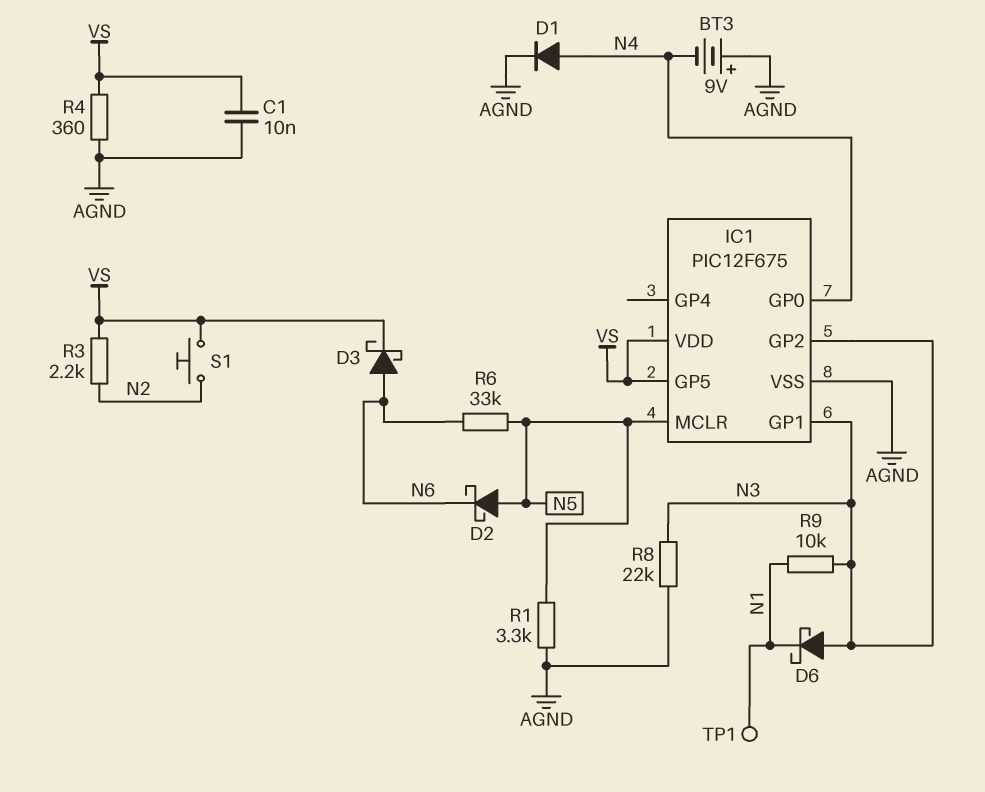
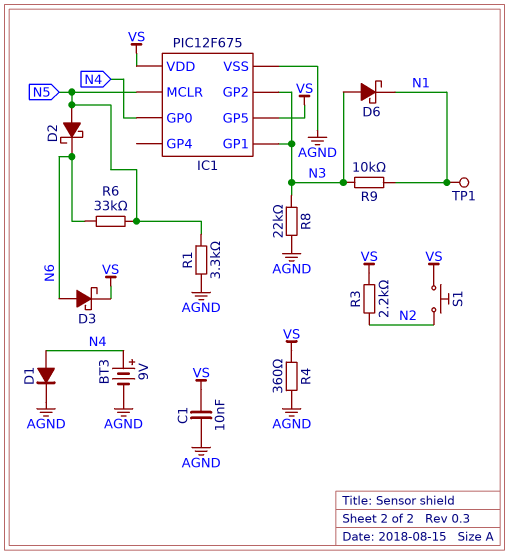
BT3: 9V (plus AGND, minus N4) -> 9V (plus N4, minus AGND)

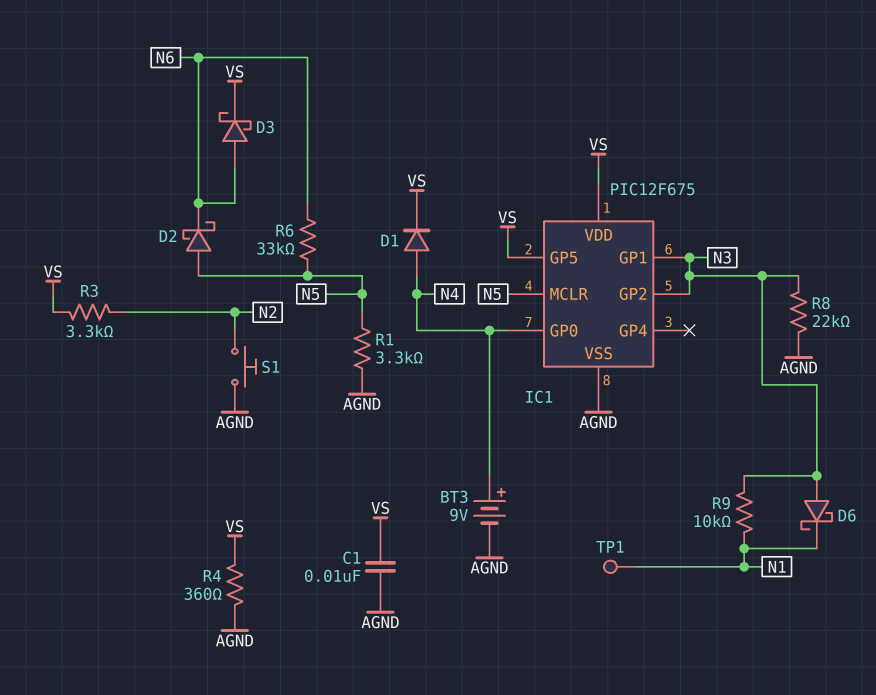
D1: diode (A N4, K AGND) -> diode (A N4, K VS)
R3: 2.2k (N2, VS) -> 3.3k (N2, VS)
S1: button (N2, VS) -> button (AGND, N2)

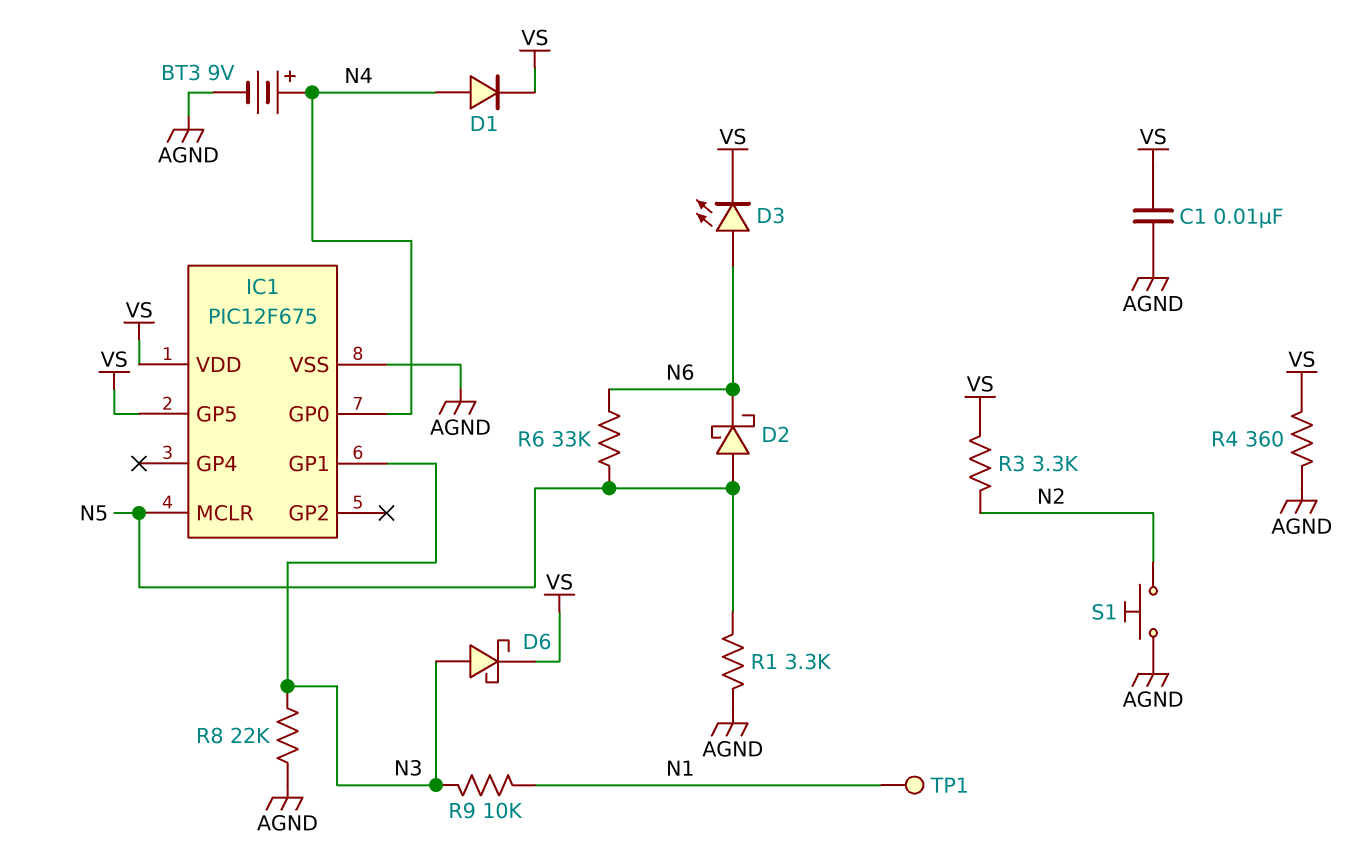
D3: schottky (A N6, K VS) -> LED (A N6, K VS)
D6: schottky (A N3, K N1) -> schottky (A N3, K VS)
IC1 pin GP2: N3 -> none

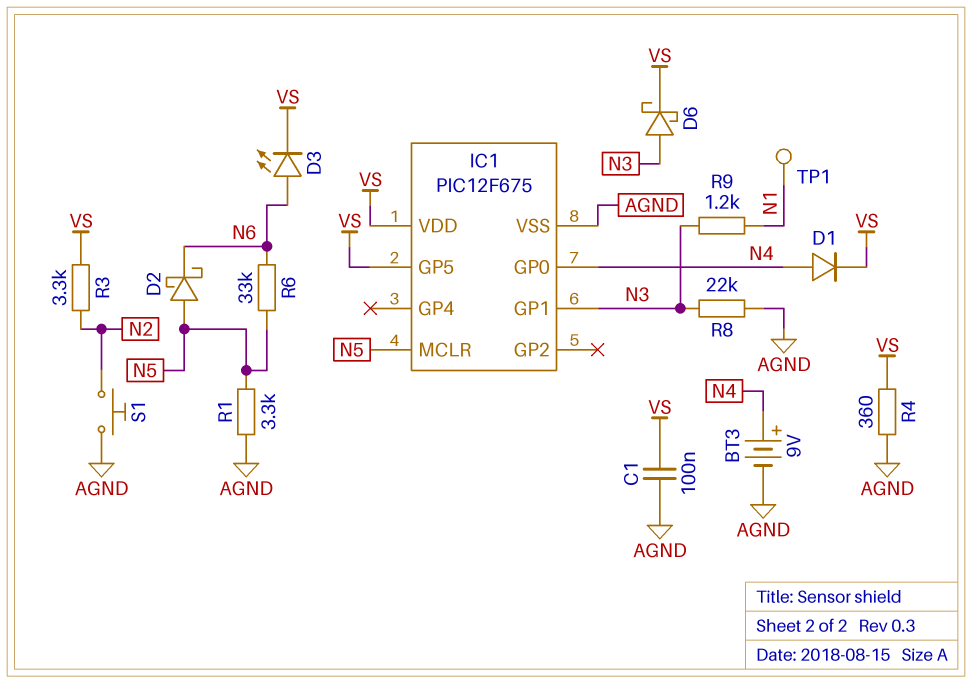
C1: 10nF (AGND, VS) -> 100nF (AGND, VS)
R9: 10k (N1, N3) -> 1.2k (N1, N3)

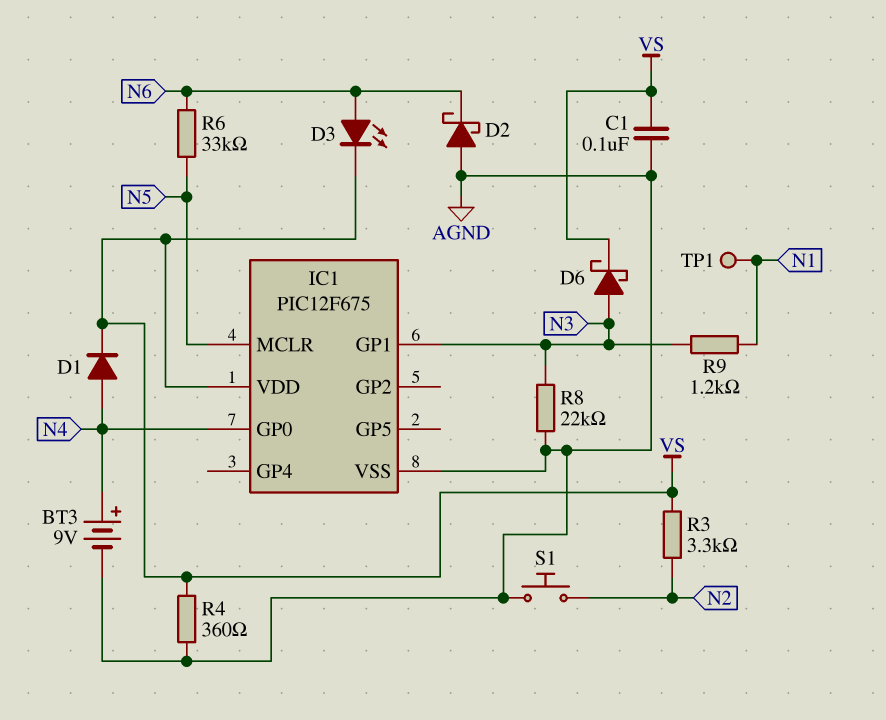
D2: schottky (A N5, K N6) -> schottky (A AGND, K N6)
IC1 pin GP5: VS -> none
R1: 3.3k (AGND, N5) -> none

